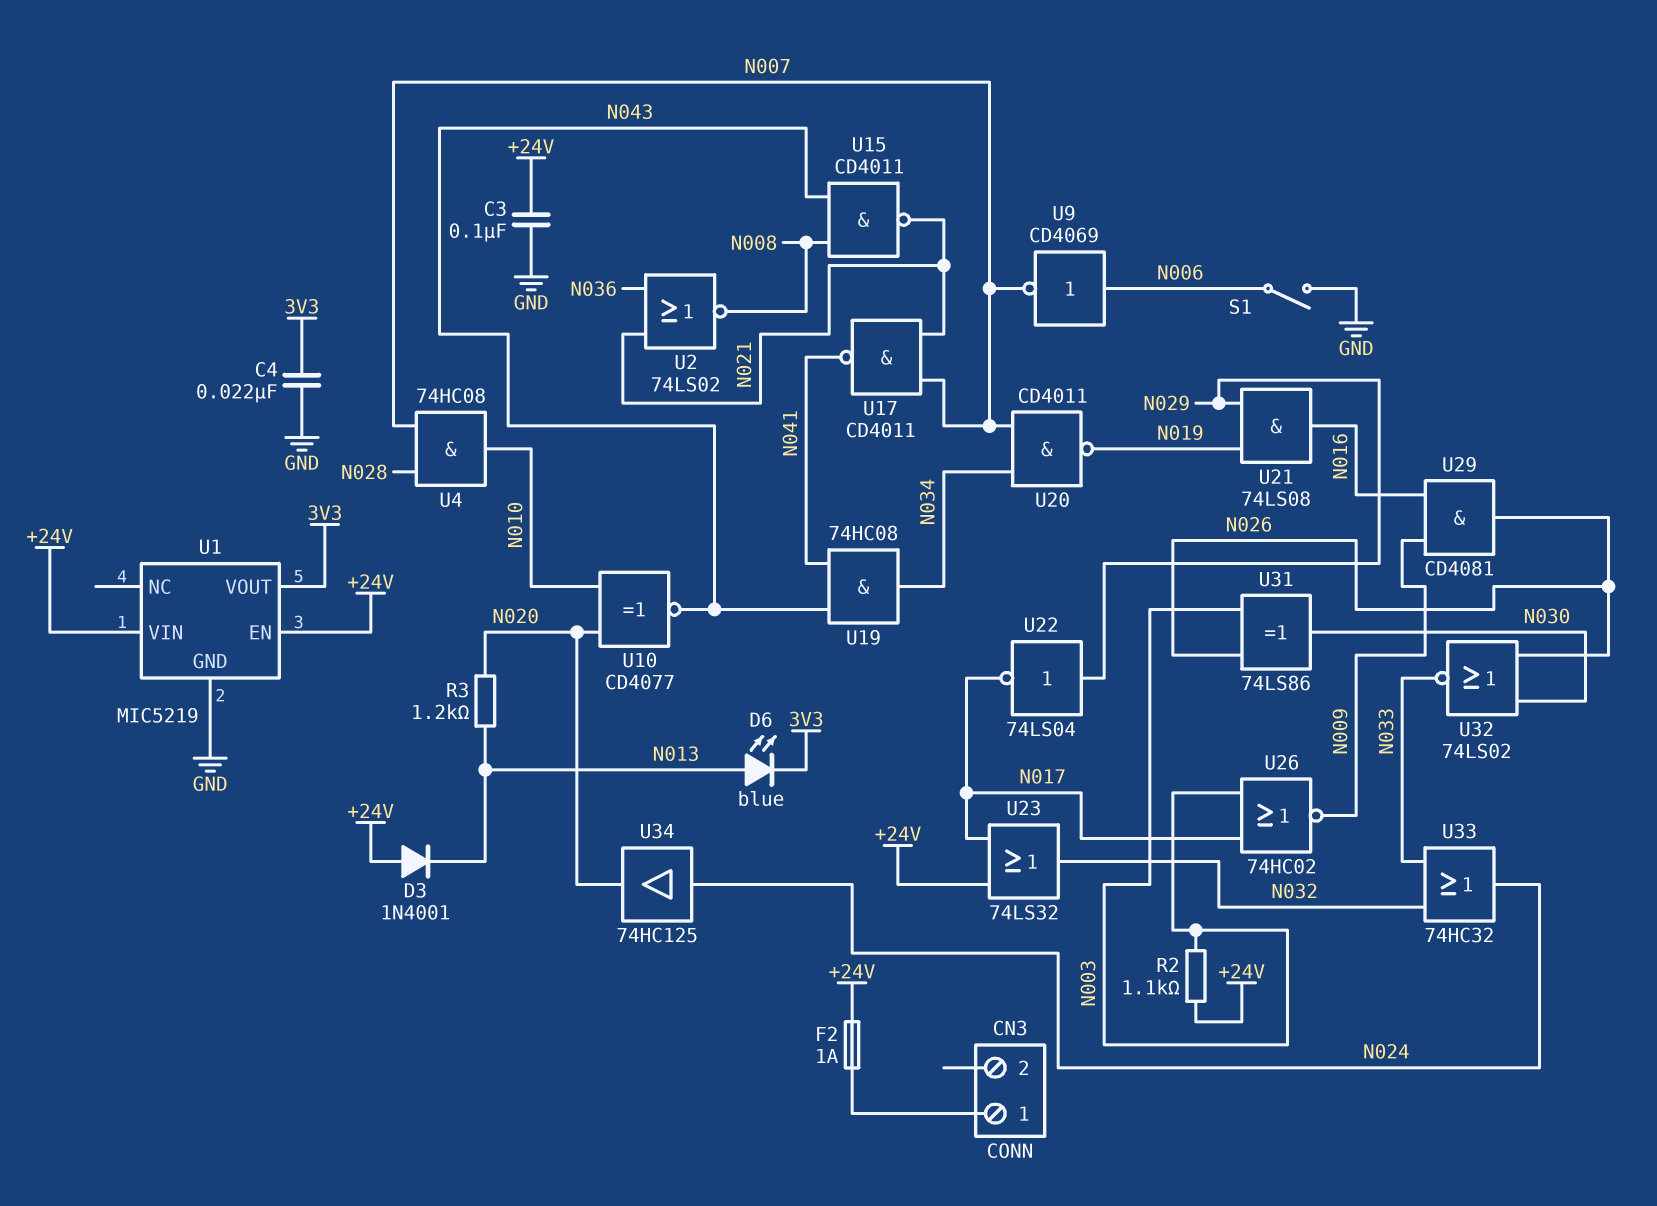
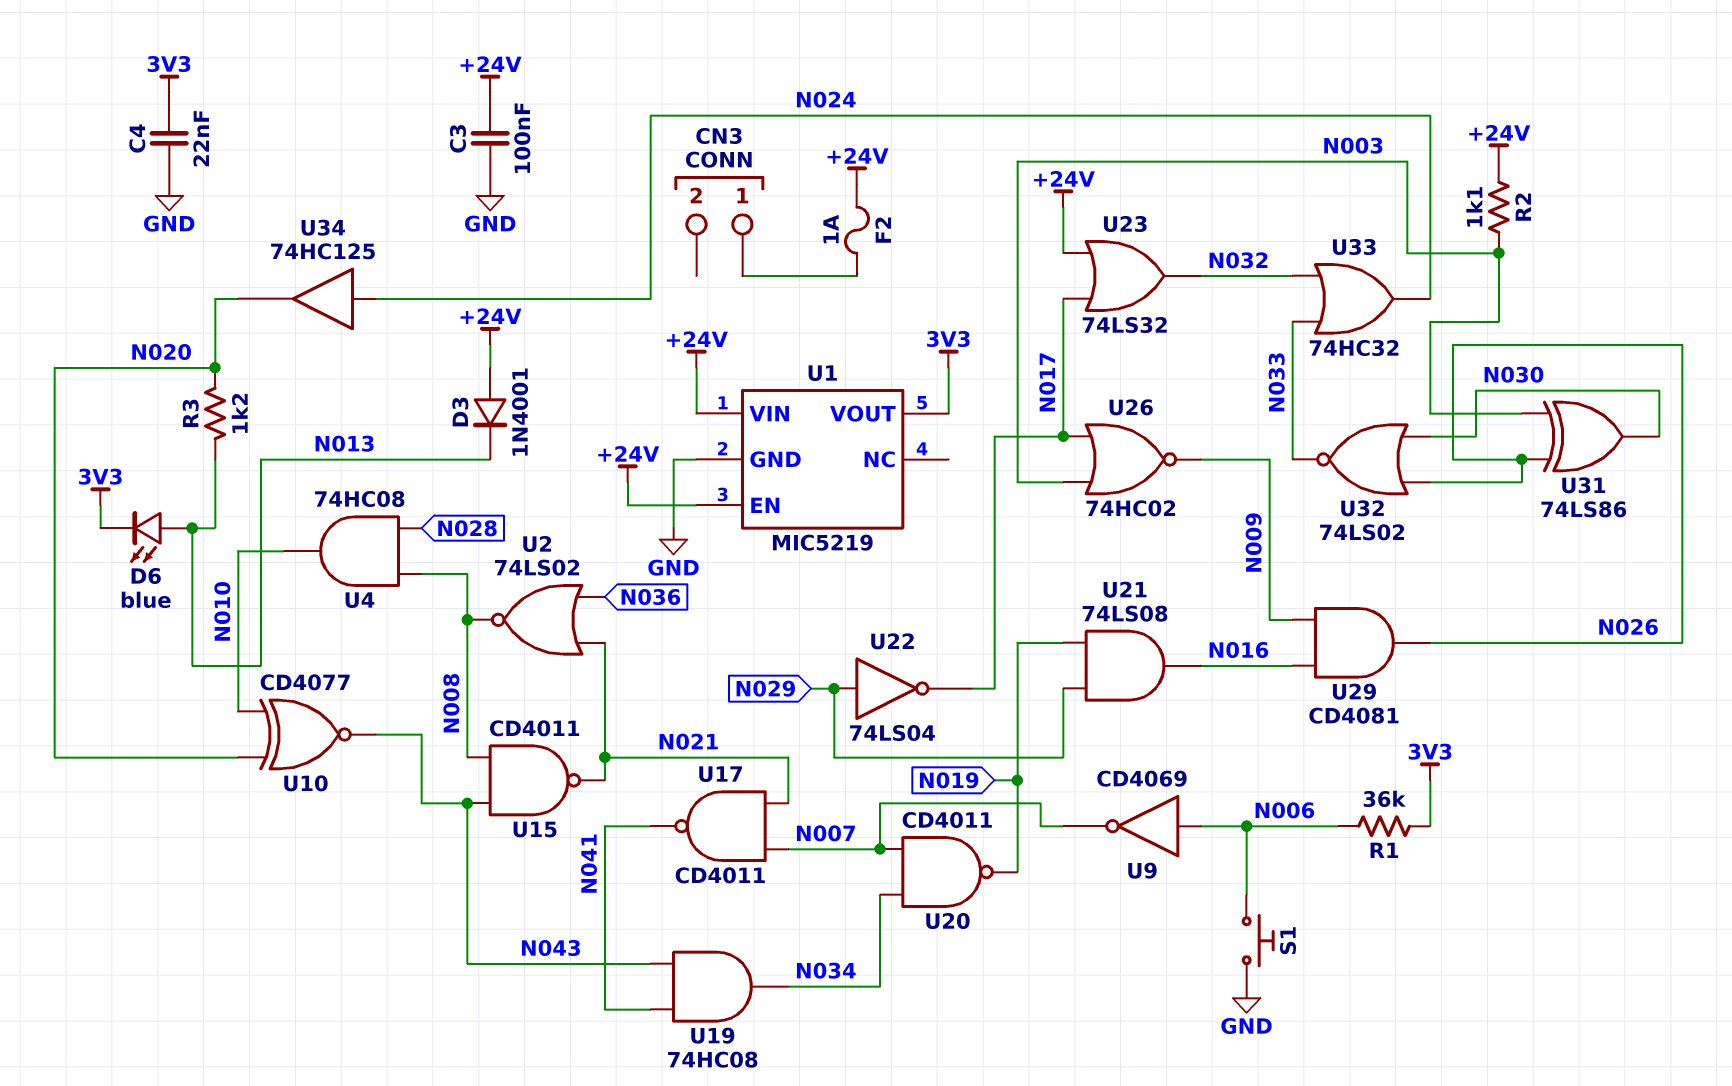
R1: none -> 36k (3V3, N006)
S1: switch (GND, N006) -> button (GND, N006)
U4: AND 74HC08 (in N007, in N028, out N010) -> AND 74HC08 (in N008, in N028, out N010)

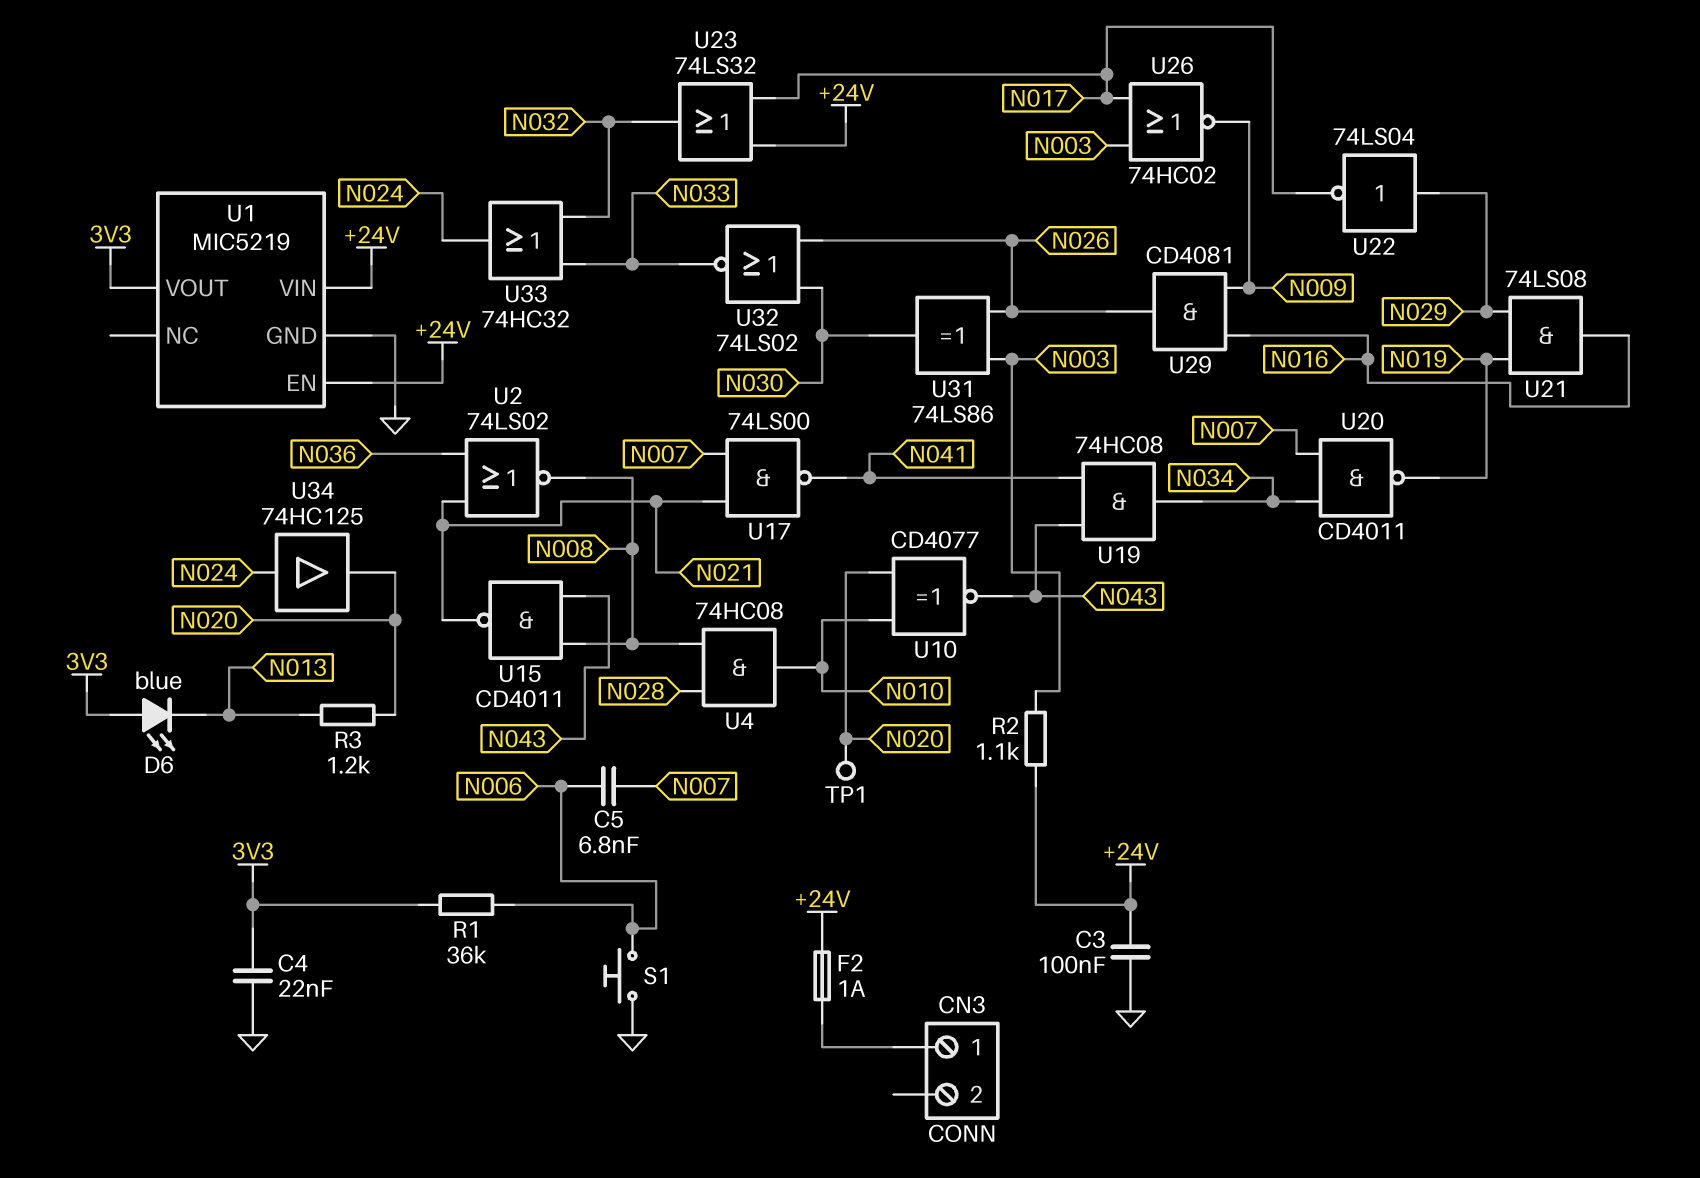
C5: none -> 6.8nF (N006, N007)
D3: diode 1N4001 (A +24V, K N013) -> none
D6: LED blue (A N013, K 3V3) -> LED blue (A 3V3, K N013)
TP1: none -> test point (N020)
U9: NOT CD4069 (in N006, out N007) -> none
U17: NAND CD4011 (in N007, in N021, out N041) -> NAND 74LS00 (in N007, in N021, out N041)

